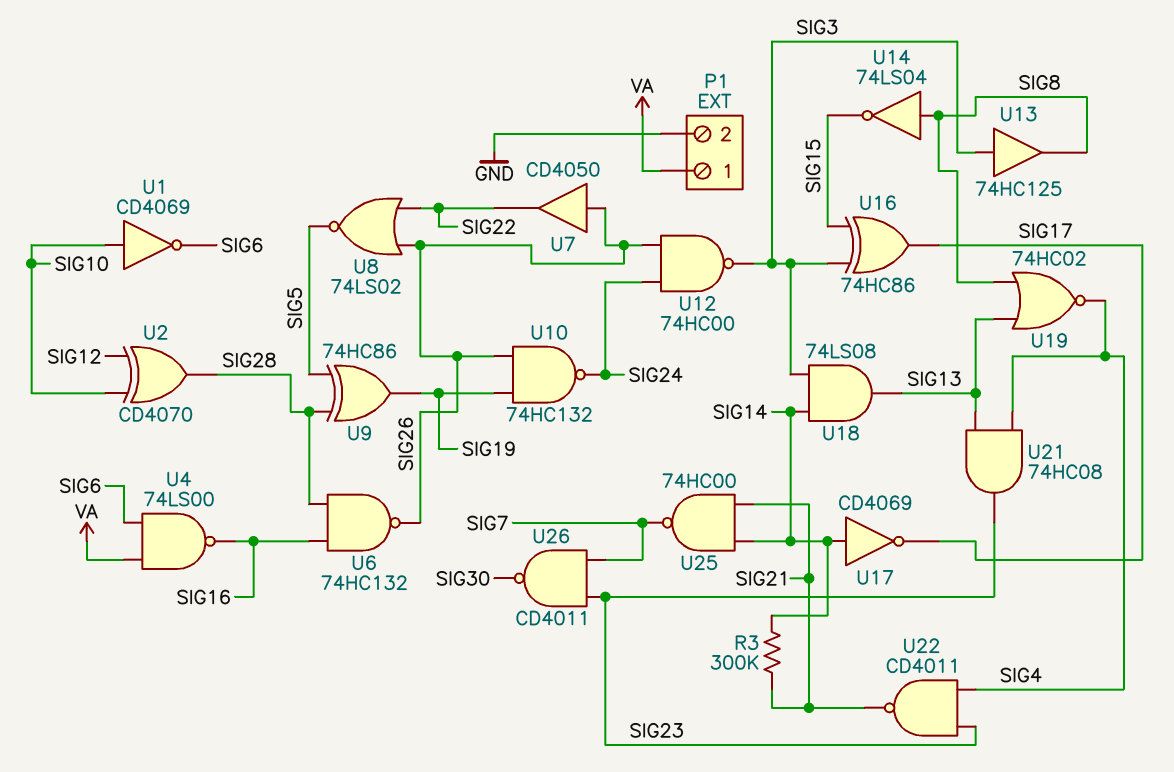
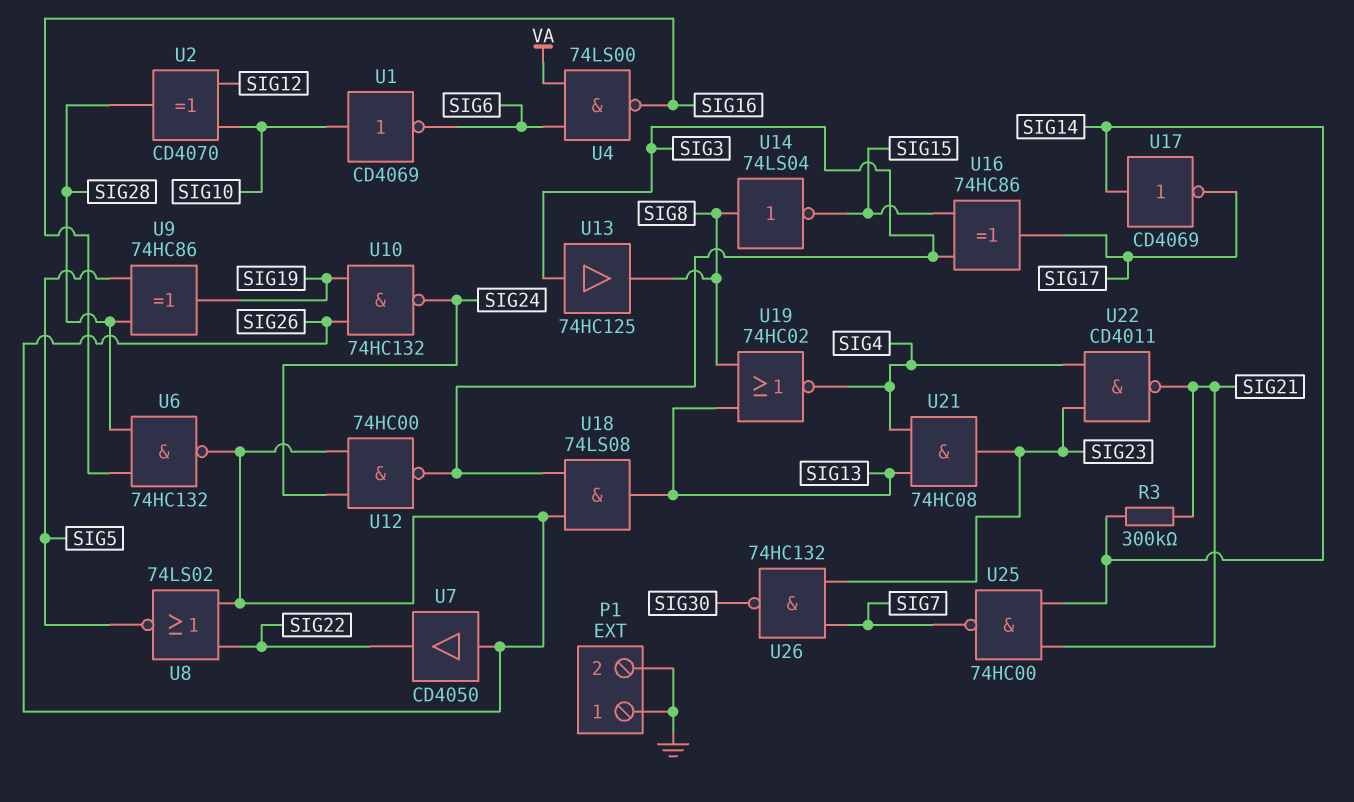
P1 pin 1: VA -> GND
U18: AND 74LS08 (in SIG3, in SIG14, out SIG13) -> AND 74LS08 (in SIG3, in SIG26, out SIG13)
U26: NAND CD4011 (in SIG7, in SIG23, out SIG30) -> NAND 74HC132 (in SIG7, in SIG23, out SIG30)

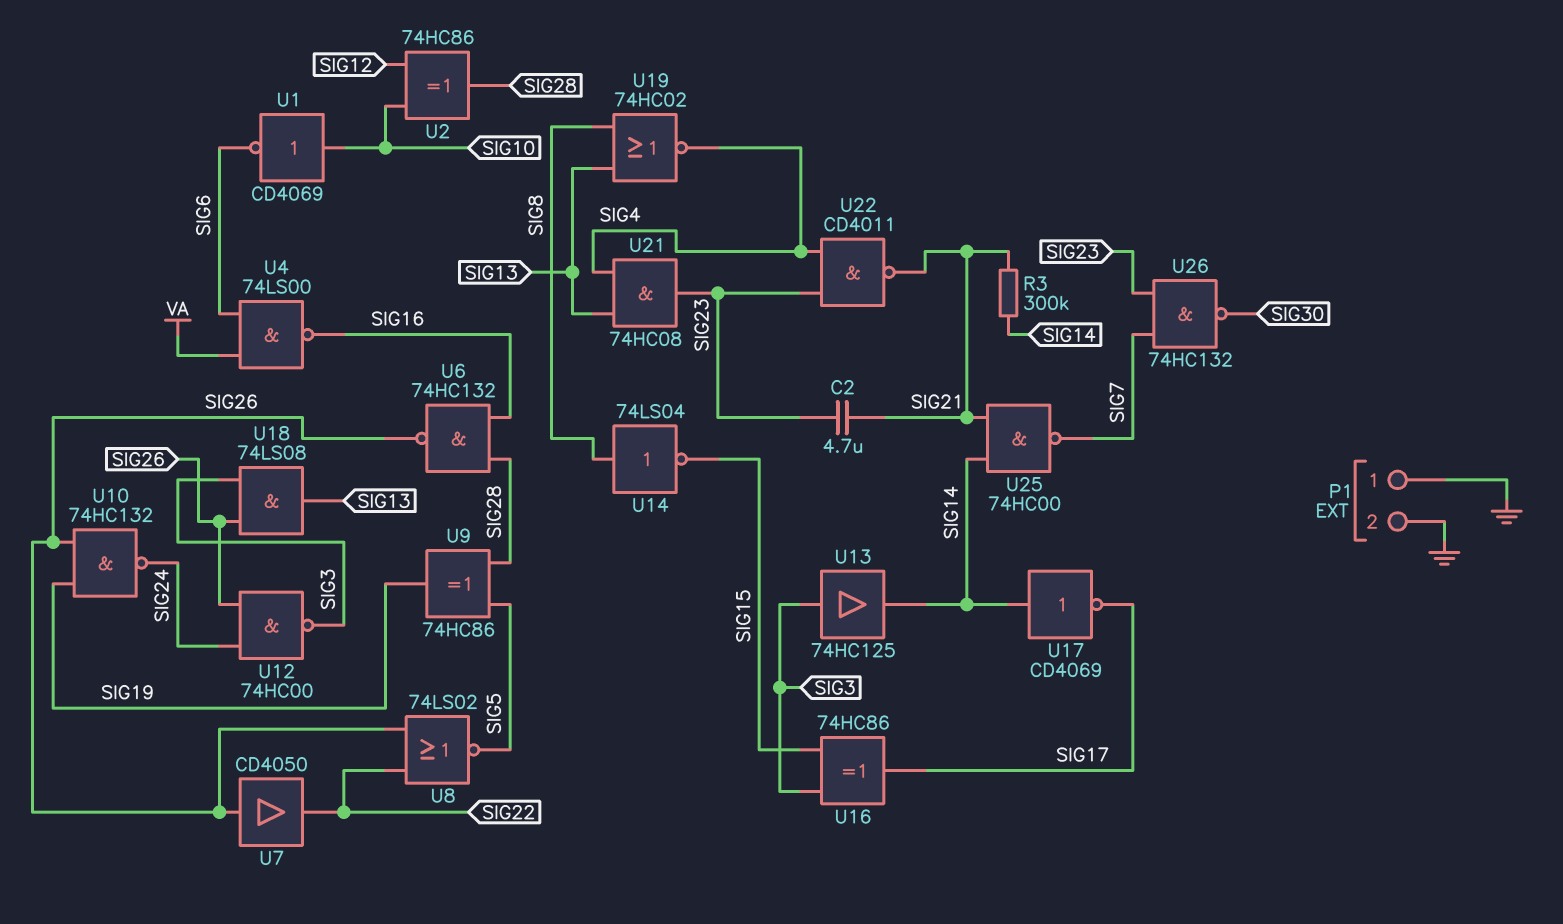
C2: none -> 4.7uF (SIG21, SIG23)
U2: XOR CD4070 (in SIG10, in SIG12, out SIG28) -> XOR 74HC86 (in SIG10, in SIG12, out SIG28)
U13: buffer 74HC125 (in SIG3, out SIG8) -> buffer 74HC125 (in SIG3, out SIG14)

